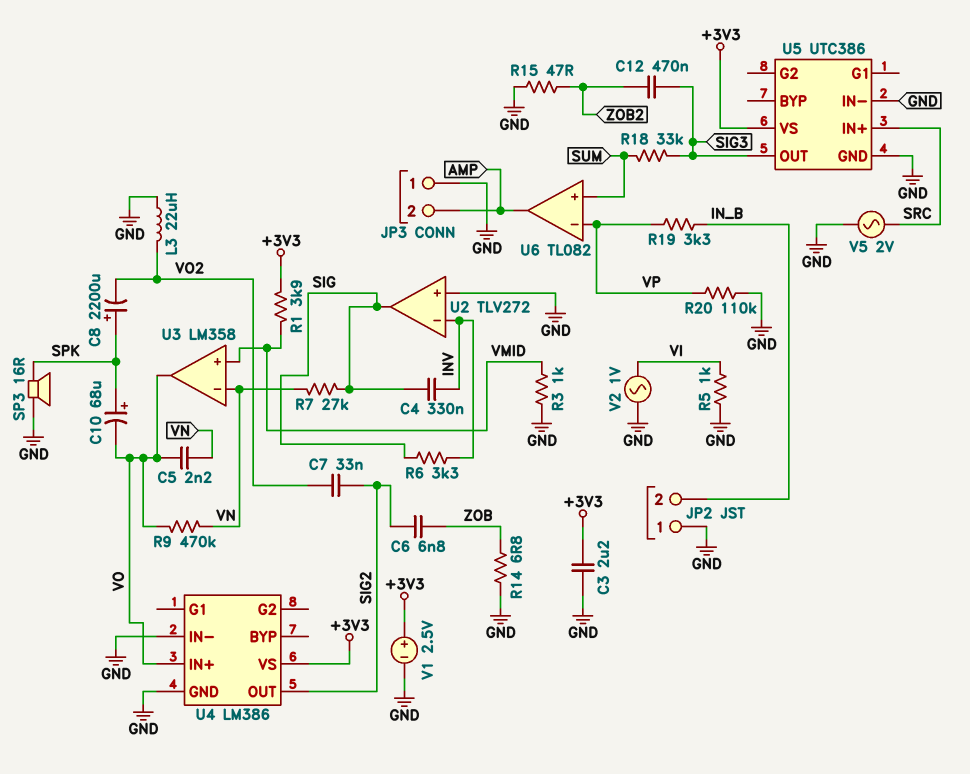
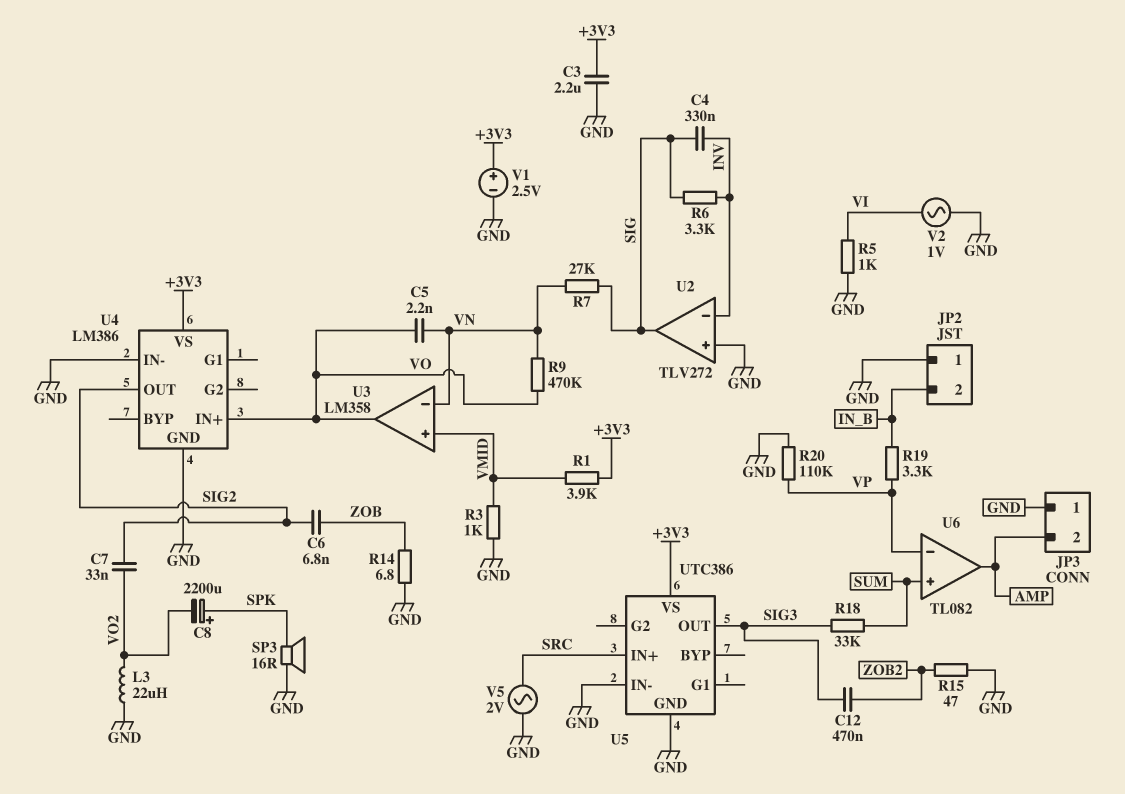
C10: 68uF (plus SPK, minus VO) -> none

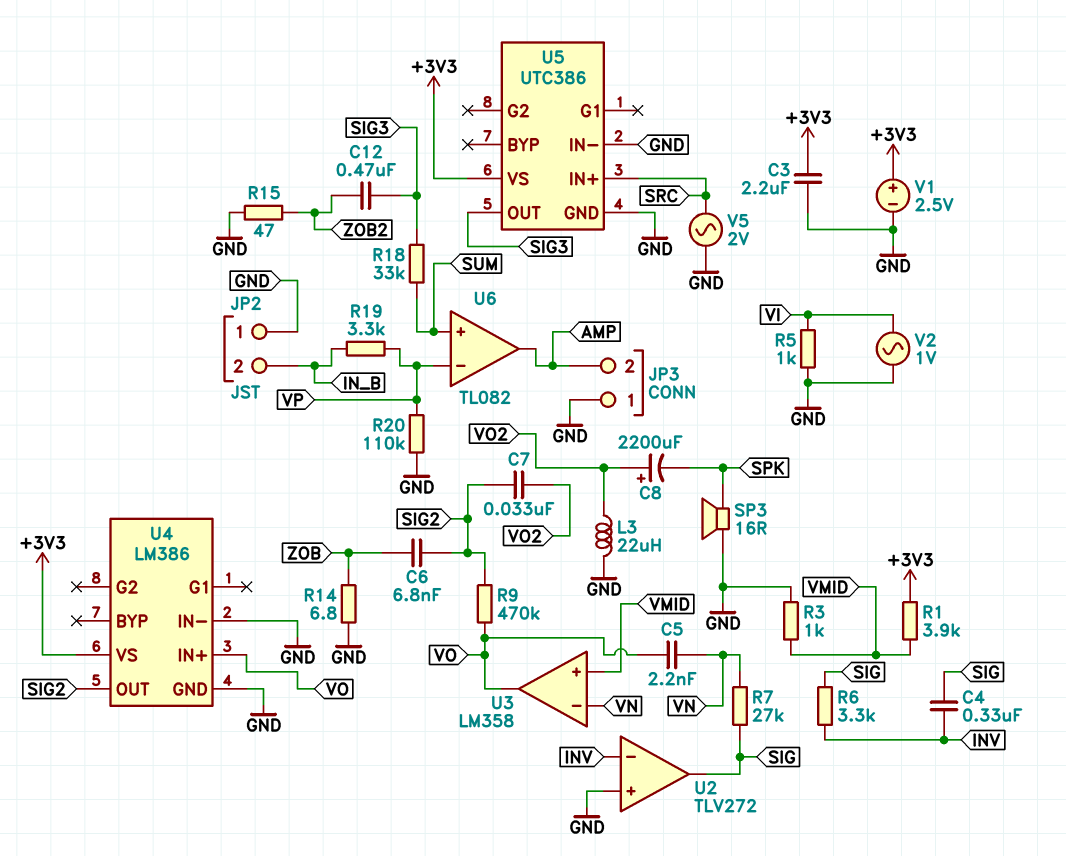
C8: 2200uF (plus SPK, minus VO2) -> 2200uF (plus VO2, minus SPK)
R9: 470k (VN, VO) -> 470k (SIG2, VO)

